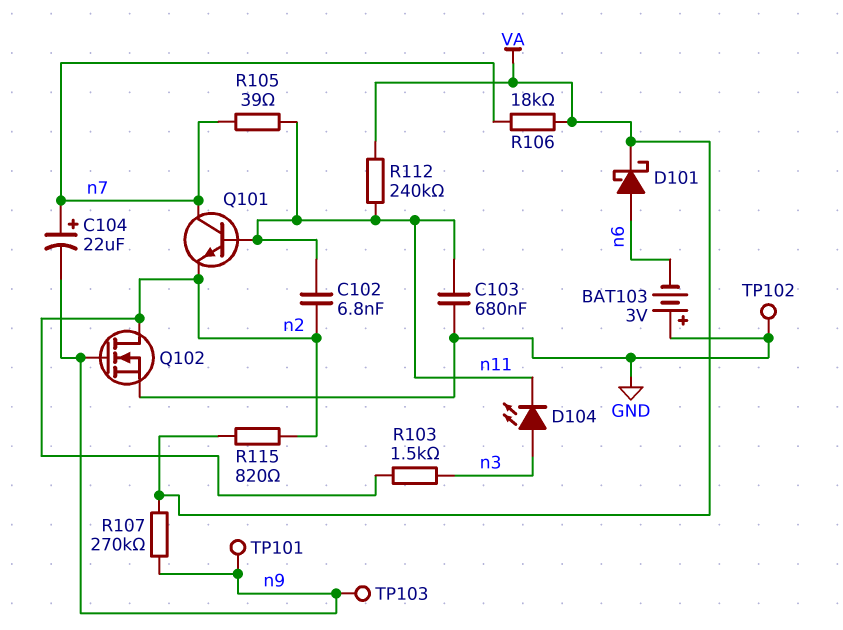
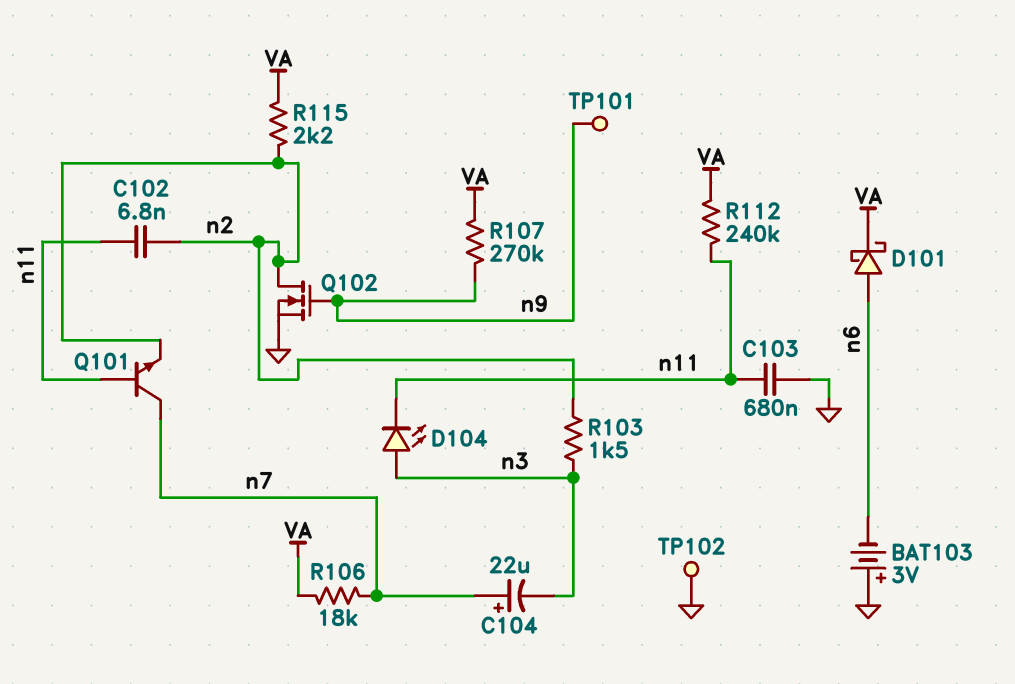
C104: 22uF (plus n7, minus n9) -> 22uF (plus n7, minus n3)
R105: 39 (n7, n11) -> none
R115: 820 (VA, n2) -> 2.2k (VA, n2)
TP103: test point (n9) -> none

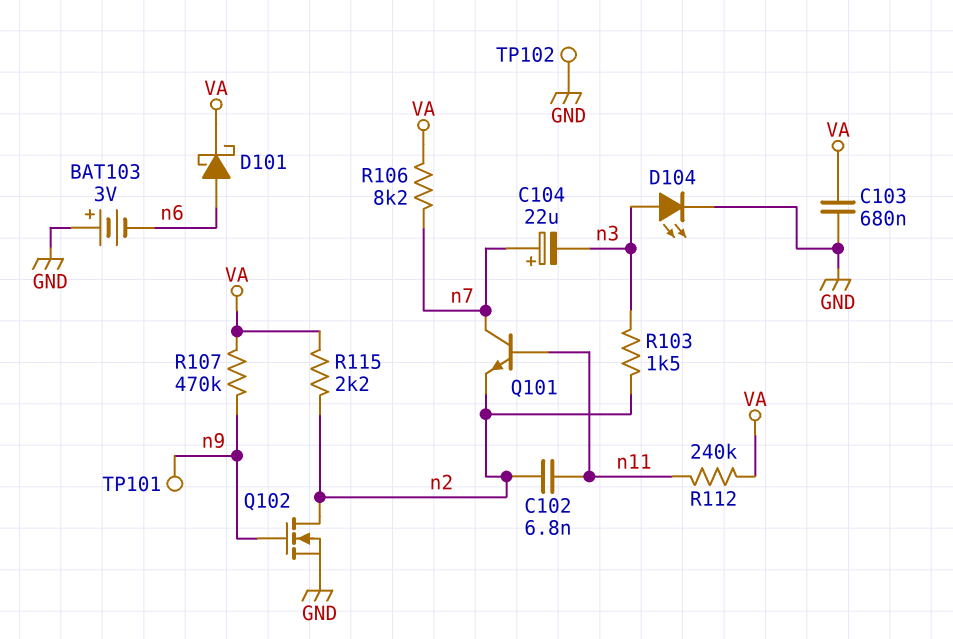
C103: 680nF (GND, n11) -> 680nF (GND, VA)
D104: LED (A n3, K n11) -> LED (A n3, K GND)
R106: 18k (VA, n7) -> 8.2k (VA, n7)
R107: 270k (VA, n9) -> 470k (VA, n9)

